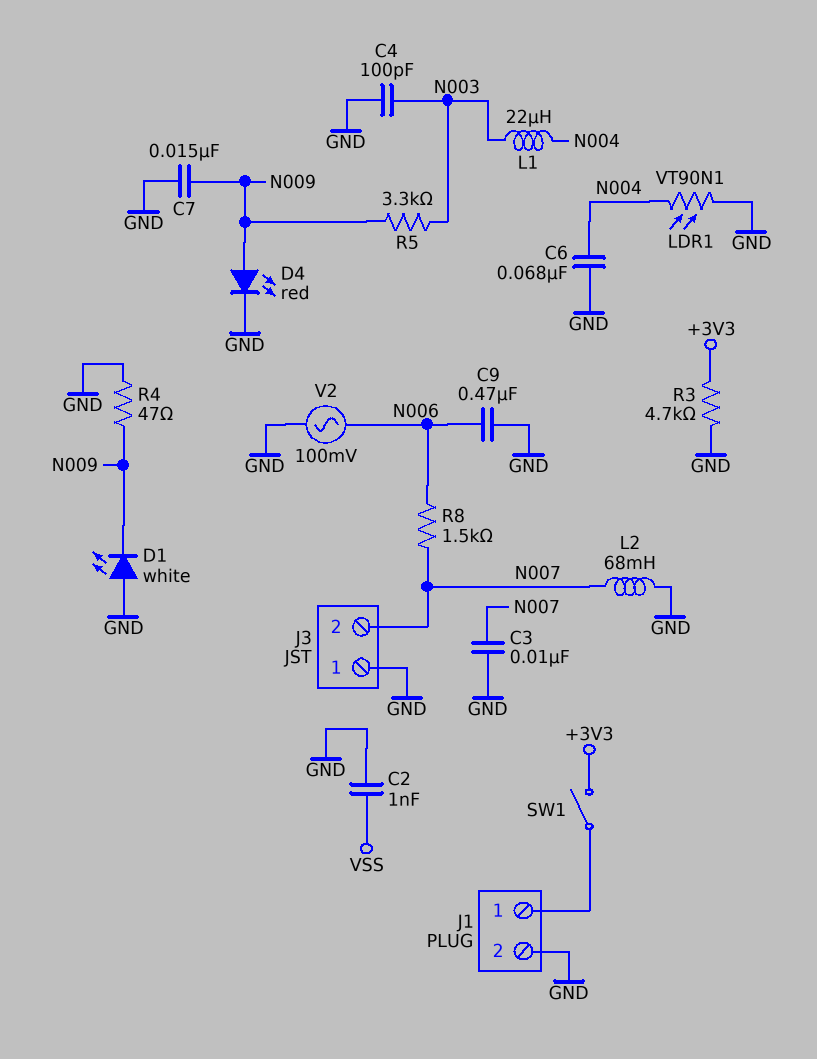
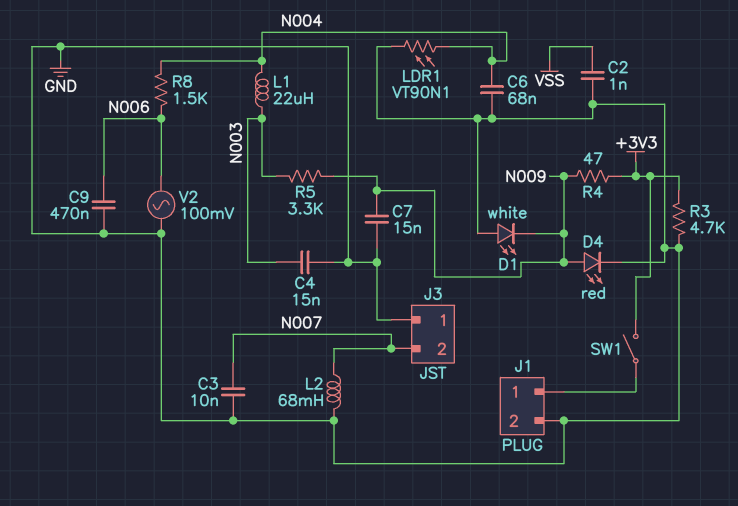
C4: 100pF (GND, N003) -> 15nF (GND, N003)
R4: 47 (GND, N009) -> 47 (+3V3, N009)
R8: 1.5k (N006, N007) -> 1.5k (N004, N006)

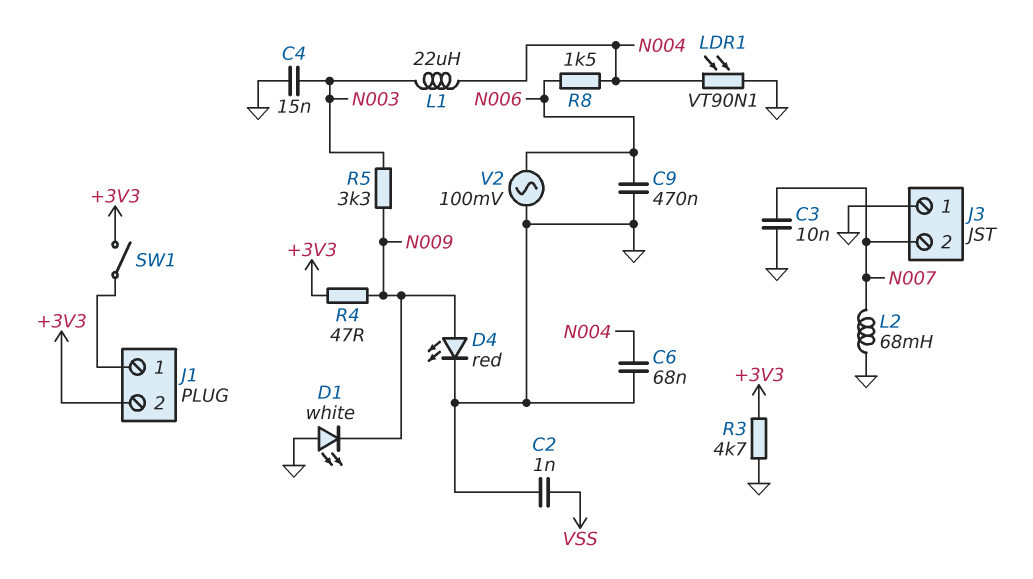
C7: 15nF (GND, N009) -> none
J1 pin 2: GND -> +3V3

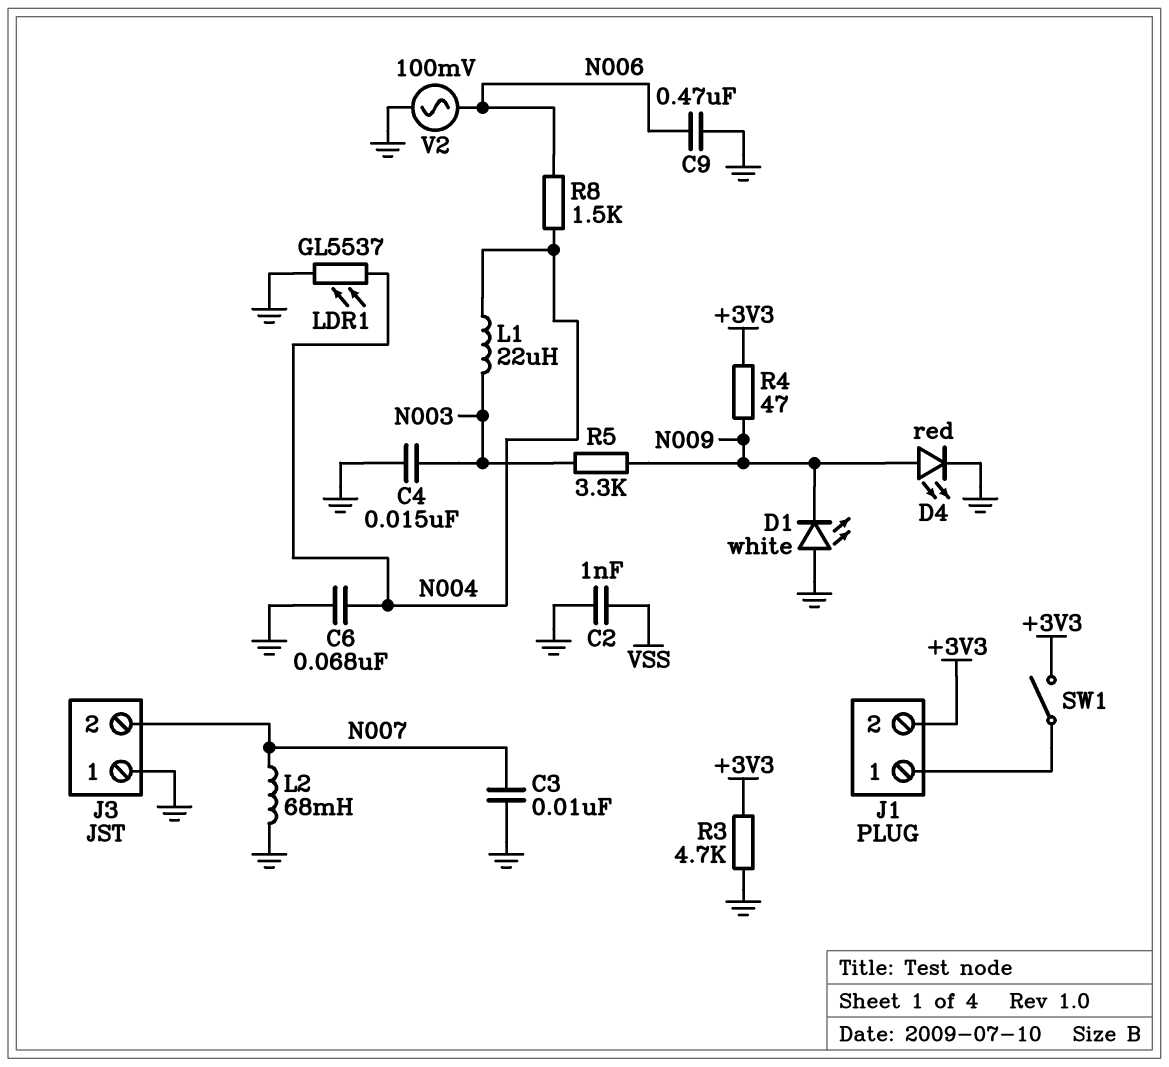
LDR1: VT90N1 (GND, N004) -> GL5537 (GND, N004)

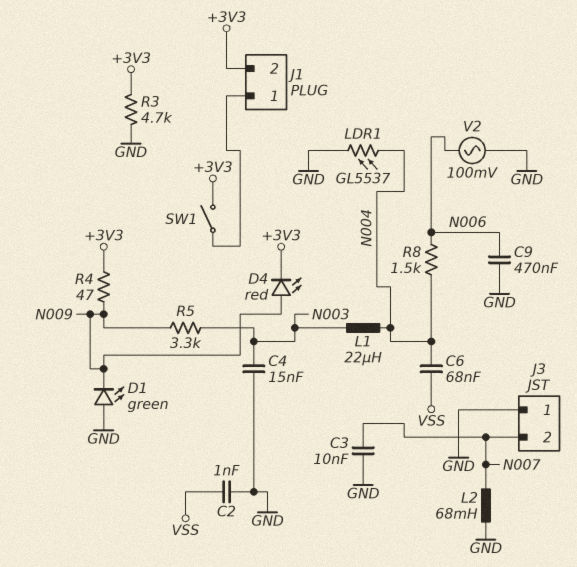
C6: 68nF (GND, N004) -> 68nF (N004, VSS)
D1: LED white (A GND, K N009) -> LED green (A GND, K N009)
D4: LED red (A N009, K GND) -> LED red (A N009, K +3V3)

